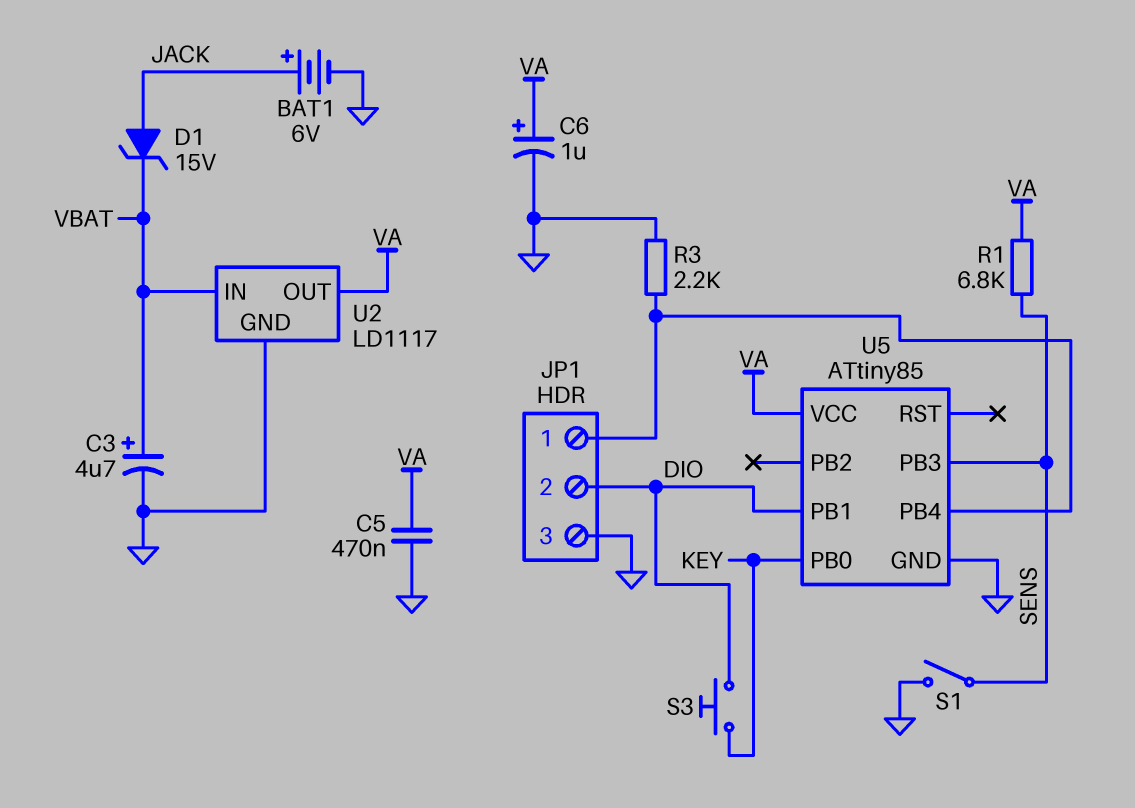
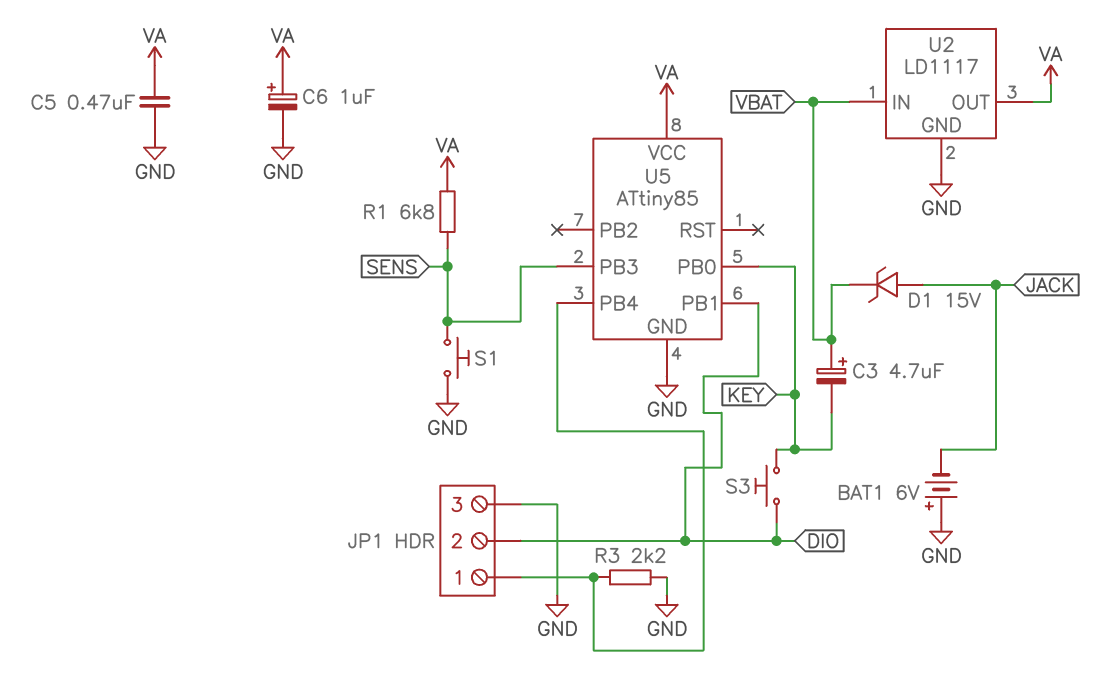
BAT1: 6V (plus JACK, minus GND) -> 6V (plus GND, minus JACK)
C3: 4.7uF (plus VBAT, minus GND) -> 4.7uF (plus VBAT, minus KEY)
S1: switch (GND, SENS) -> button (GND, SENS)

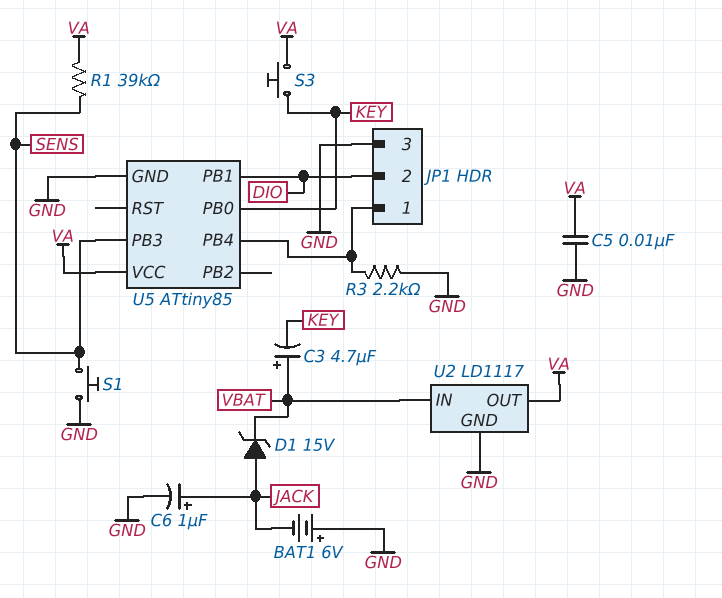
C5: 470nF (GND, VA) -> 10nF (GND, VA)
C6: 1uF (plus VA, minus GND) -> 1uF (plus JACK, minus GND)
R1: 6.8k (SENS, VA) -> 39k (SENS, VA)
S3: button (DIO, KEY) -> button (KEY, VA)

